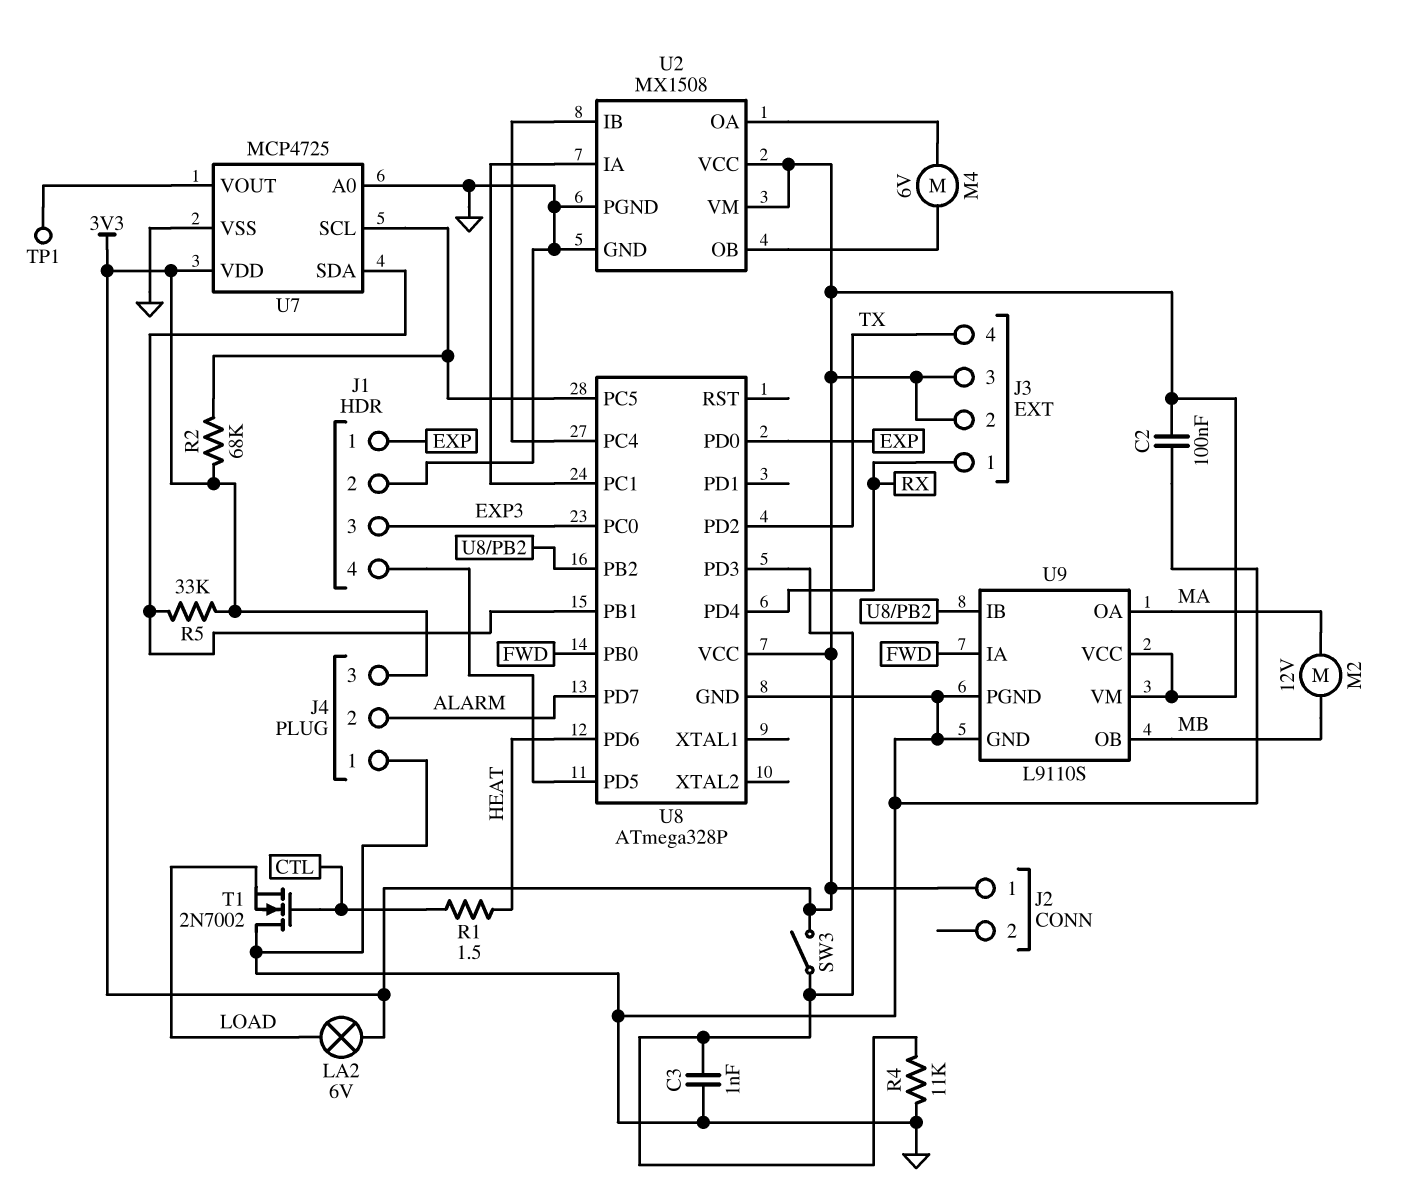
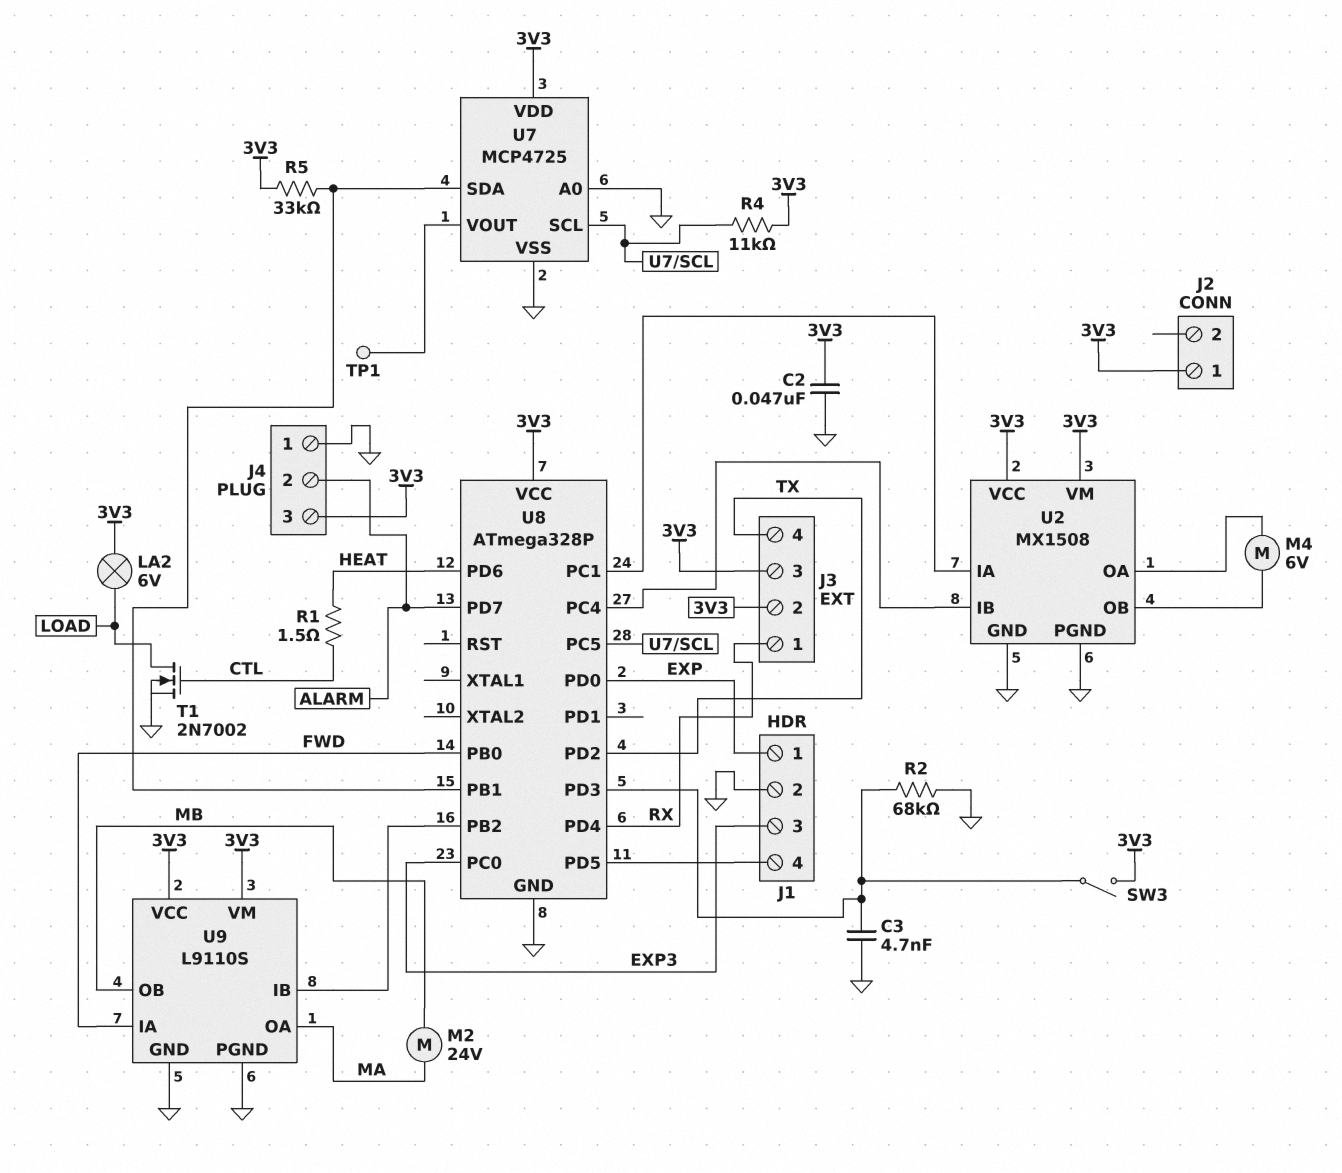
C2: 100nF (3V3, GND) -> 47nF (3V3, GND)
C3: 1nF (GND, U8/PD3) -> 4.7nF (GND, U8/PD3)
M2: motor 12V (MA, MB) -> motor 24V (MA, MB)
R2: 68k (3V3, U7/SCL) -> 68k (GND, U8/PD3)
R4: 11k (GND, U8/PD3) -> 11k (3V3, U7/SCL)
T1: NMOS 2N7002 (G CTL, D GND, S LOAD) -> NMOS 2N7002 (G CTL, D LOAD, S GND)

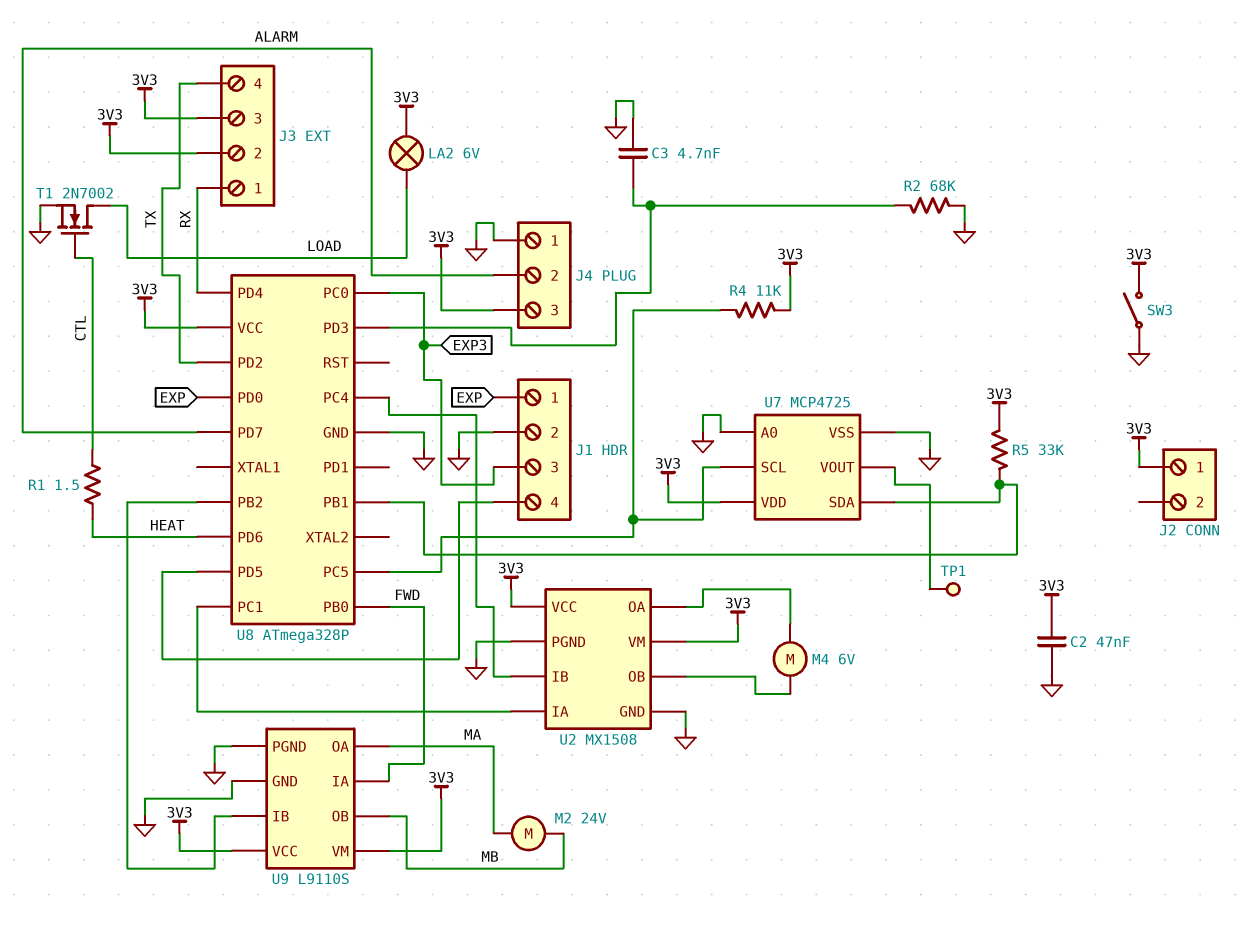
SW3: switch (3V3, U8/PD3) -> switch (3V3, GND)

